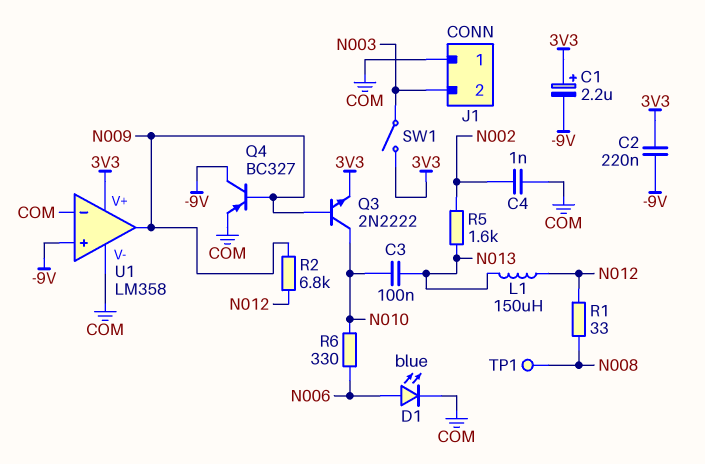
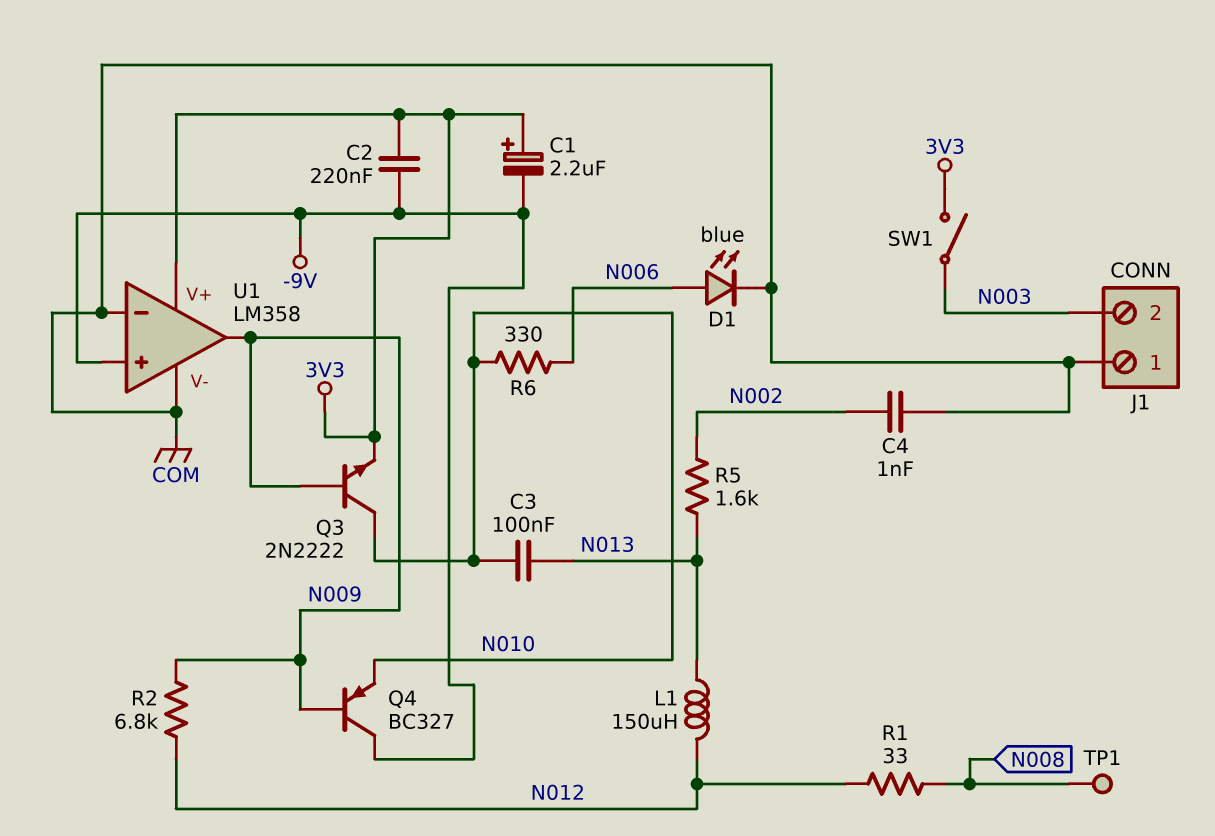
Q4: PNP BC327 (B N009, C -9V, E COM) -> PNP BC327 (B N009, C -9V, E N010)

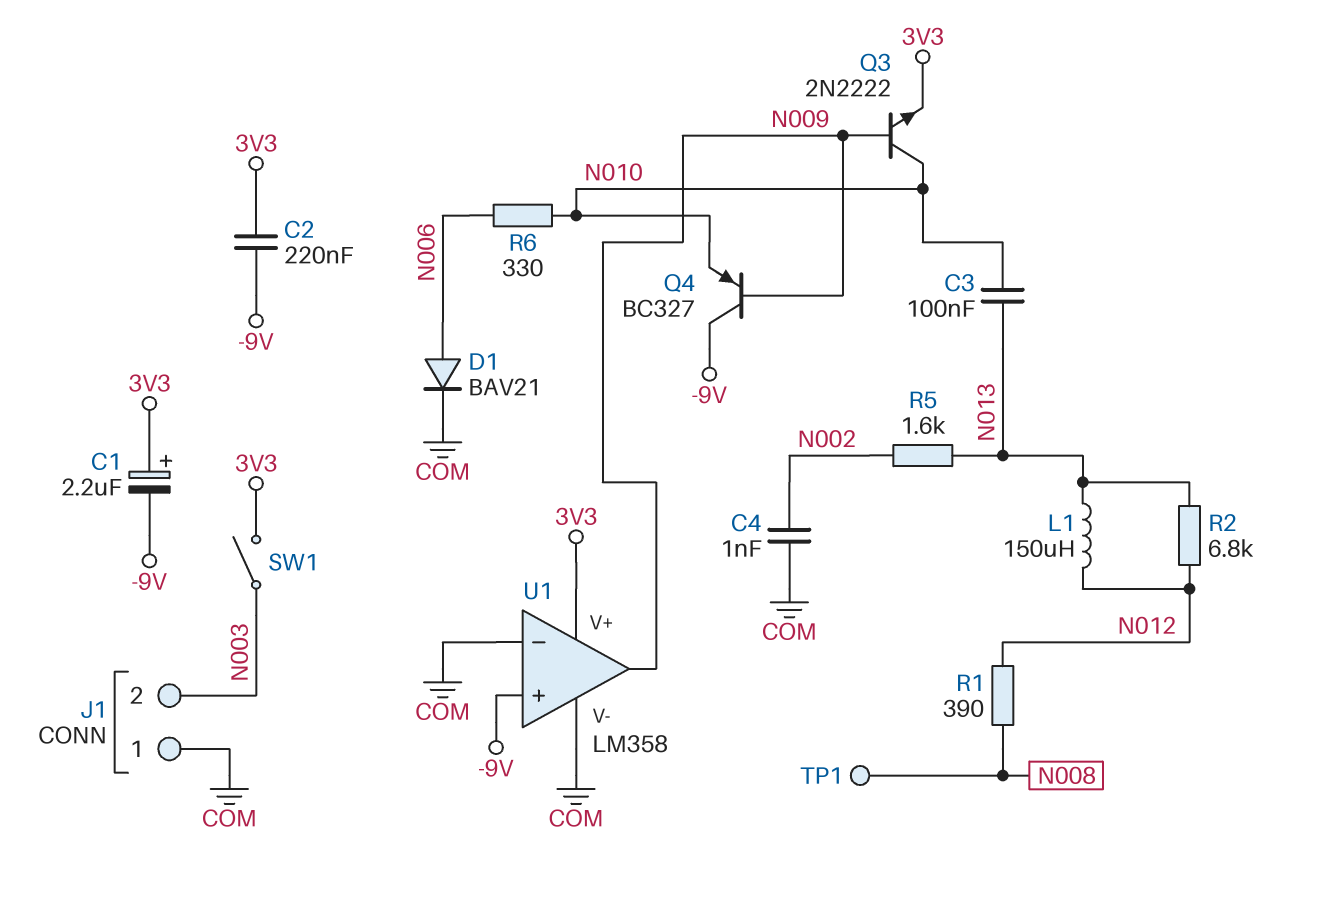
D1: LED blue (A N006, K COM) -> diode BAV21 (A N006, K COM)
R1: 33 (N008, N012) -> 390 (N008, N012)
R2: 6.8k (N009, N012) -> 6.8k (N012, N013)

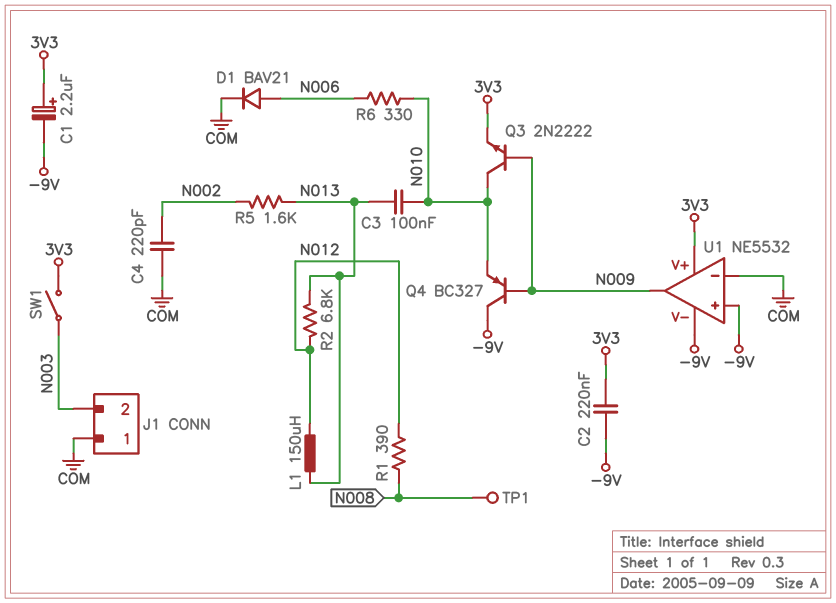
C4: 1nF (COM, N002) -> 220pF (COM, N002)
U1: LM358 -> NE5532
U1 pin V-: COM -> -9V

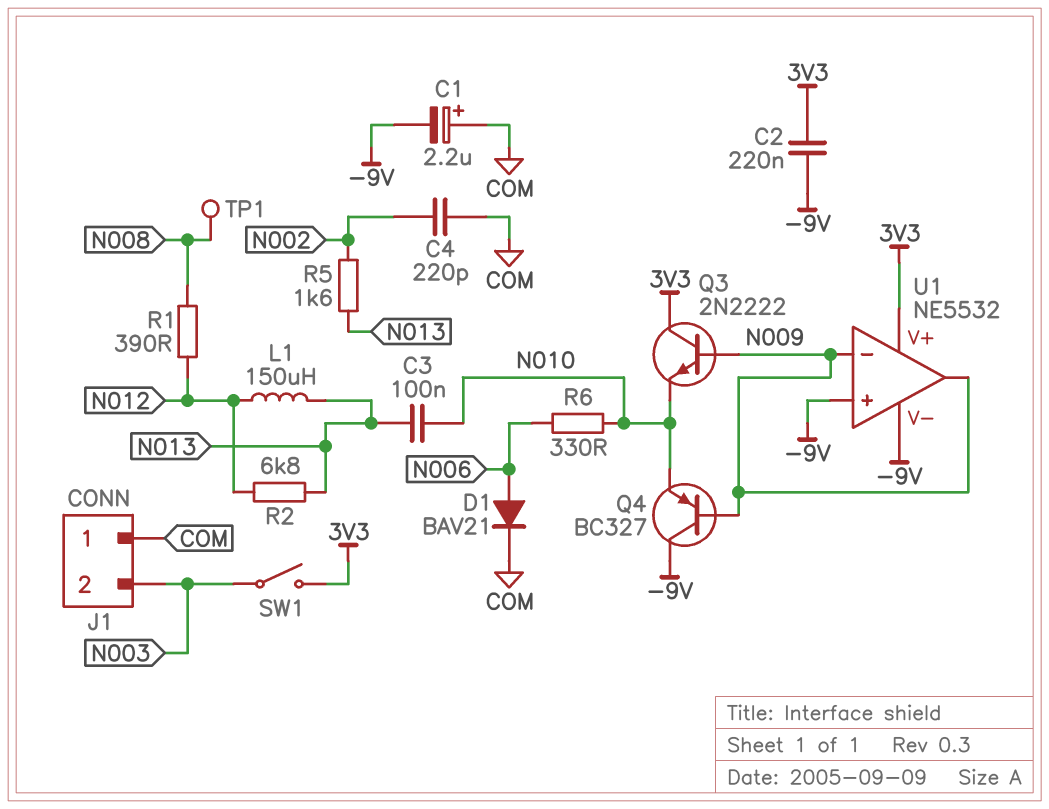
C1: 2.2uF (plus 3V3, minus -9V) -> 2.2uF (plus COM, minus -9V)
Q3: NPN 2N2222 (B N009, C N010, E 3V3) -> NPN 2N2222 (B N009, C 3V3, E N010)
U1 pin in-: COM -> N009

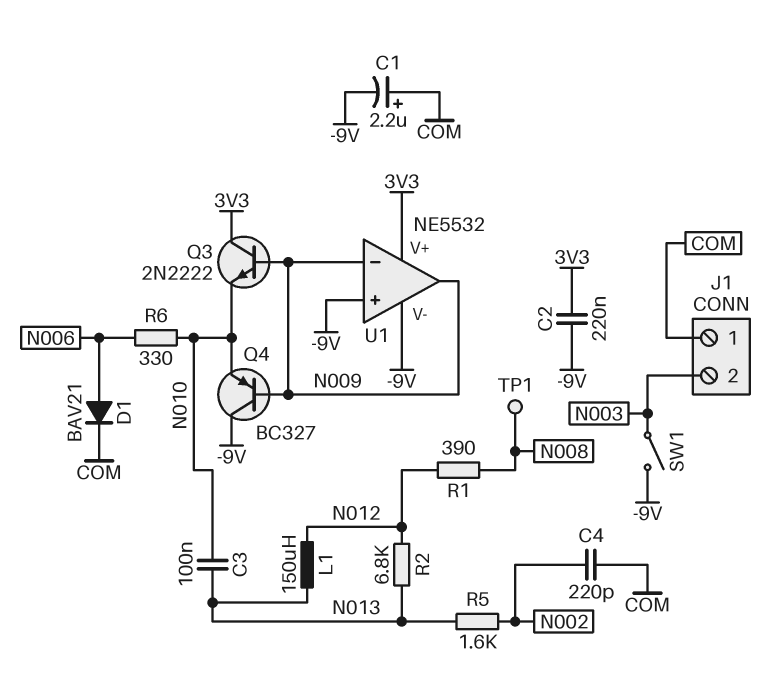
SW1: switch (3V3, N003) -> switch (-9V, N003)

